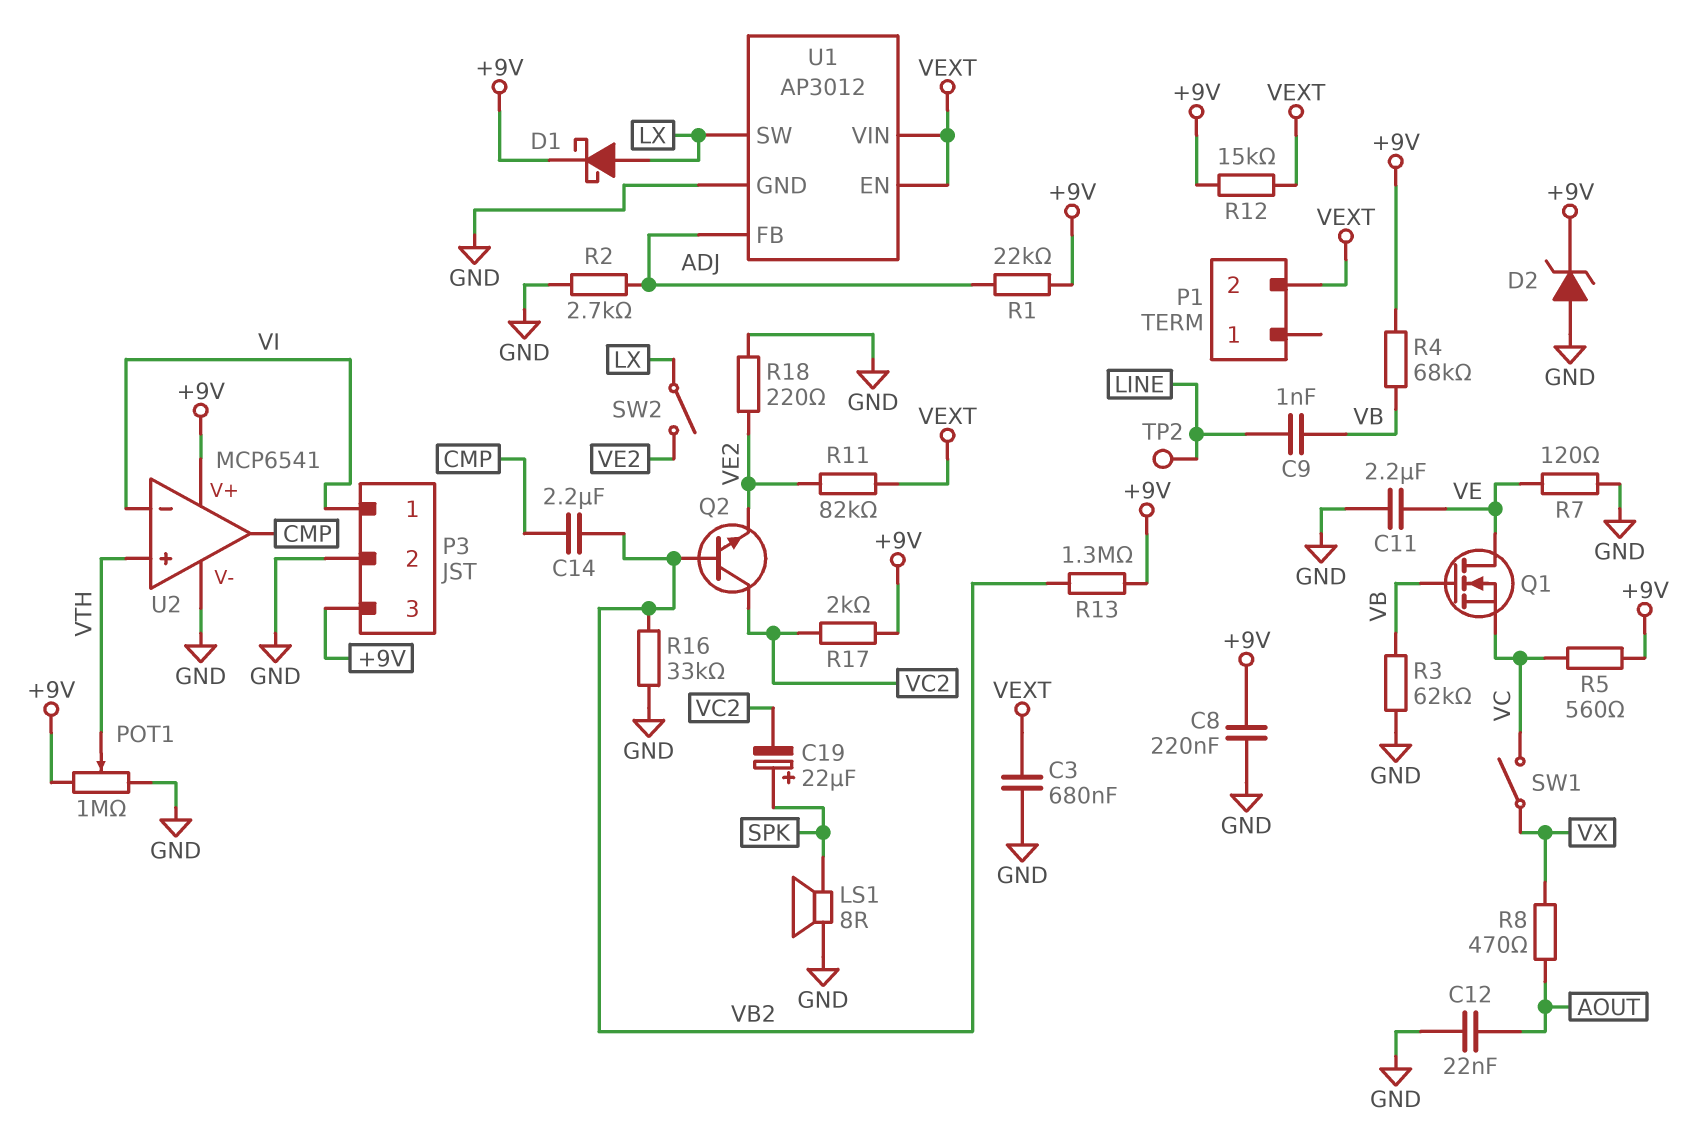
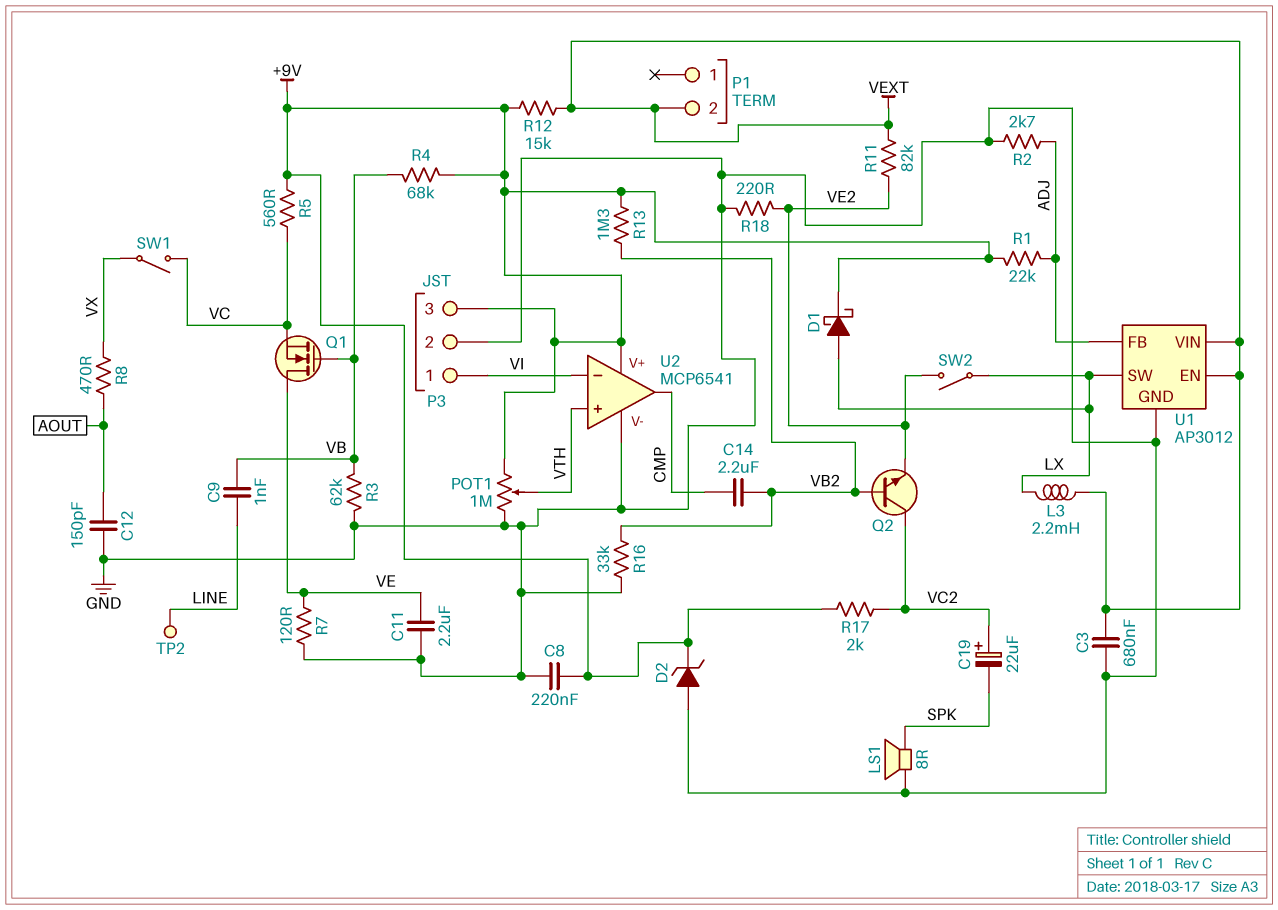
C12: 22nF (AOUT, GND) -> 150pF (AOUT, GND)
C19: 22uF (plus SPK, minus VC2) -> 22uF (plus VC2, minus SPK)
L3: none -> 2.2mH (LX, VEXT)

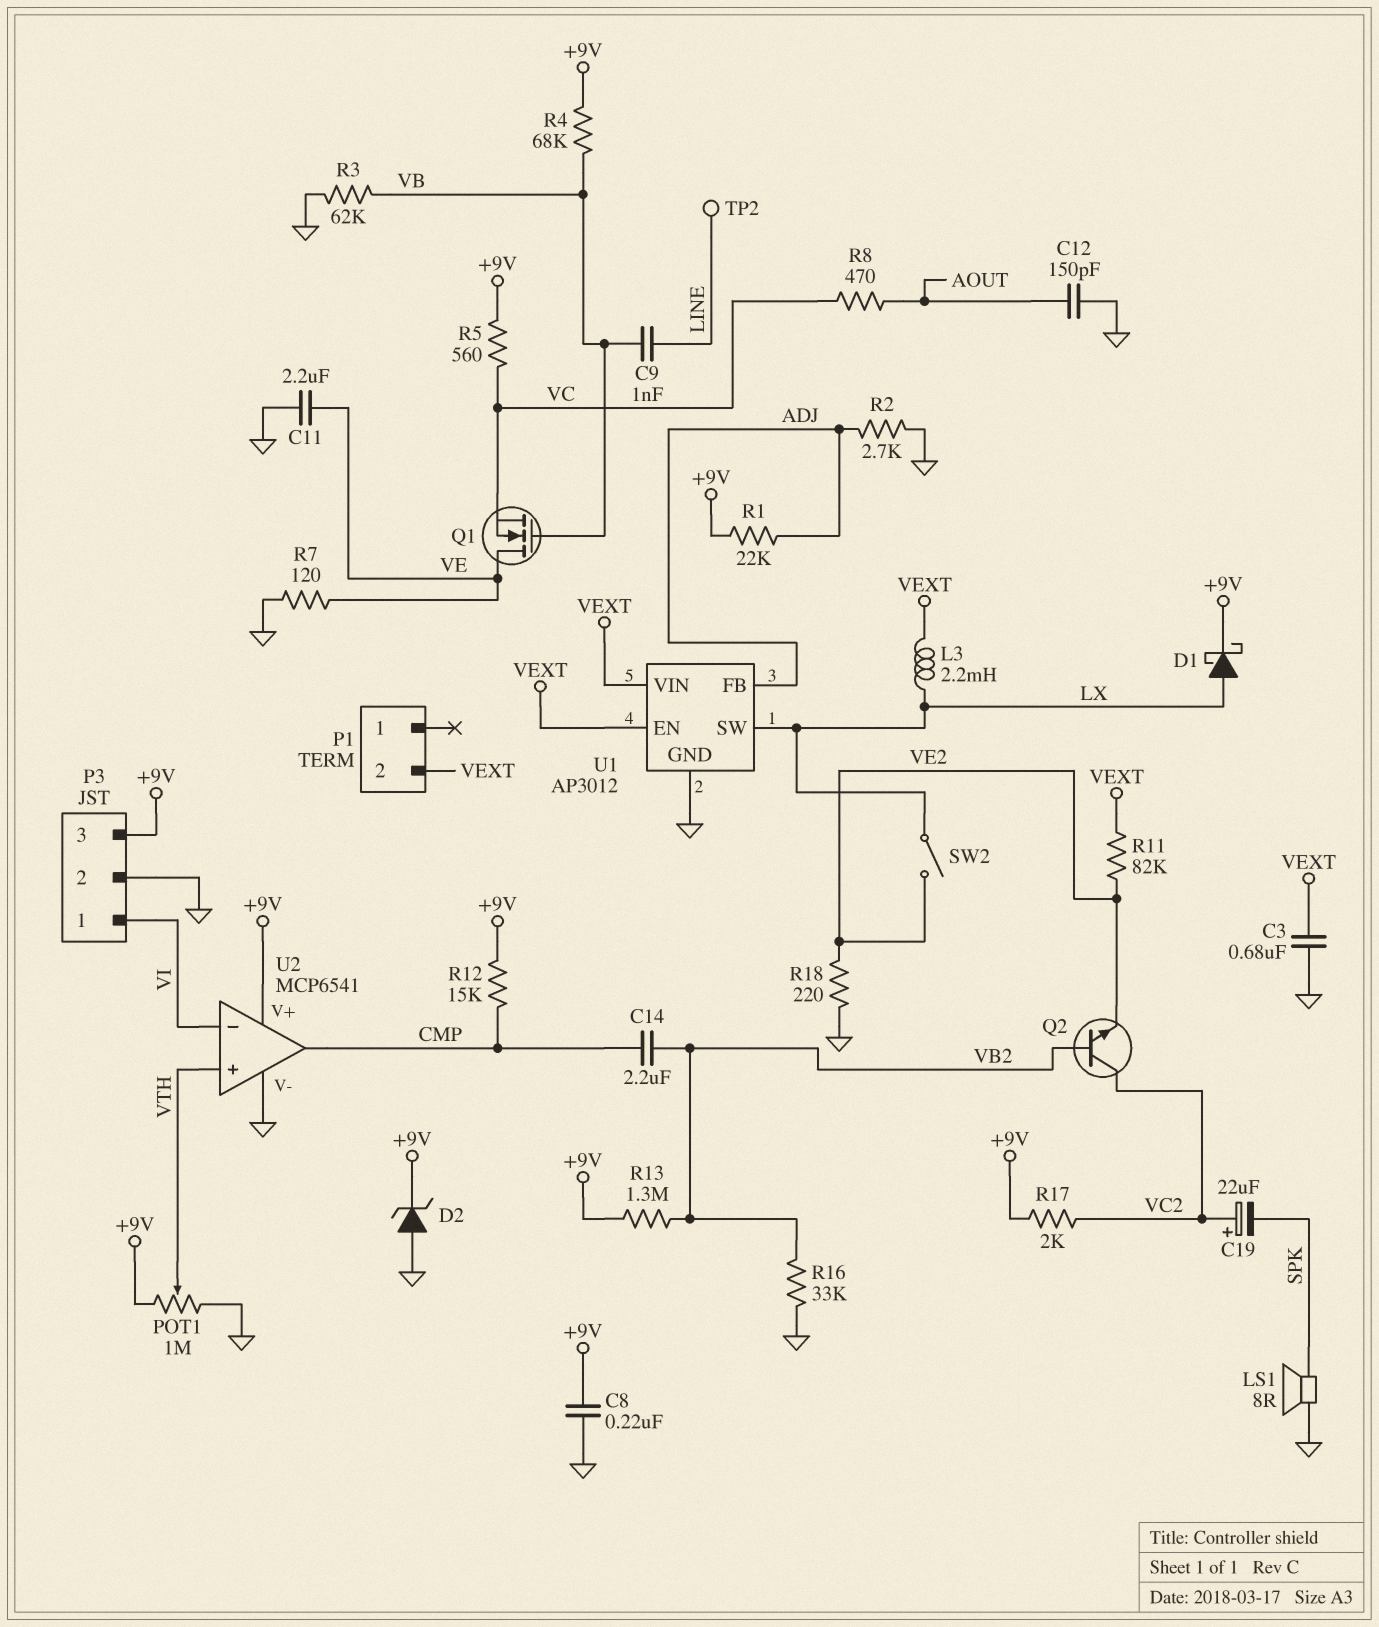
R8: 470 (AOUT, VX) -> 470 (AOUT, VC)
R12: 15k (+9V, VEXT) -> 15k (+9V, CMP)
SW1: switch (VC, VX) -> none

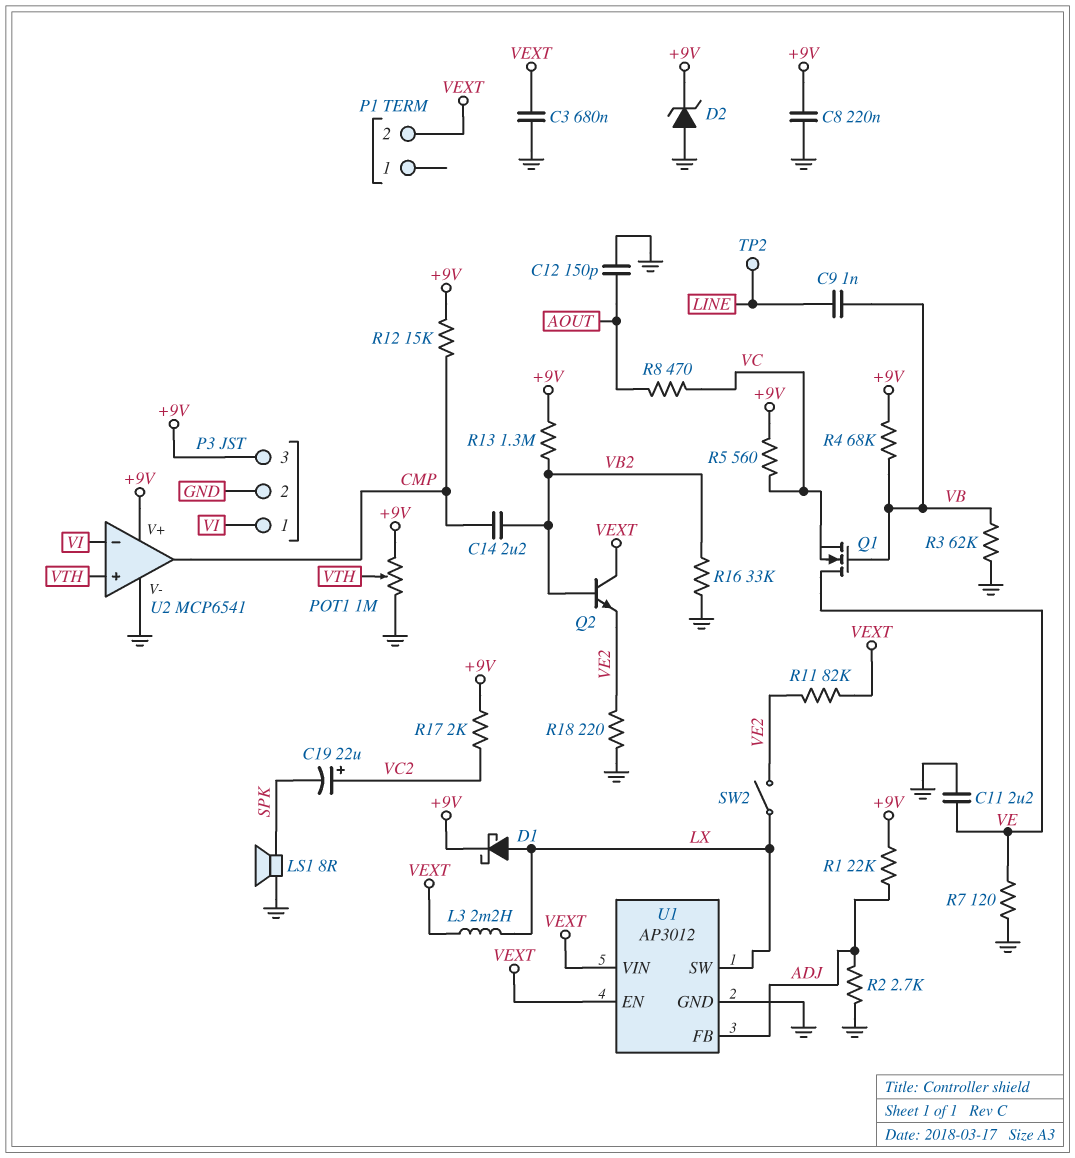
Q2: NPN (B VB2, C VC2, E VE2) -> NPN (B VB2, C VEXT, E VE2)

